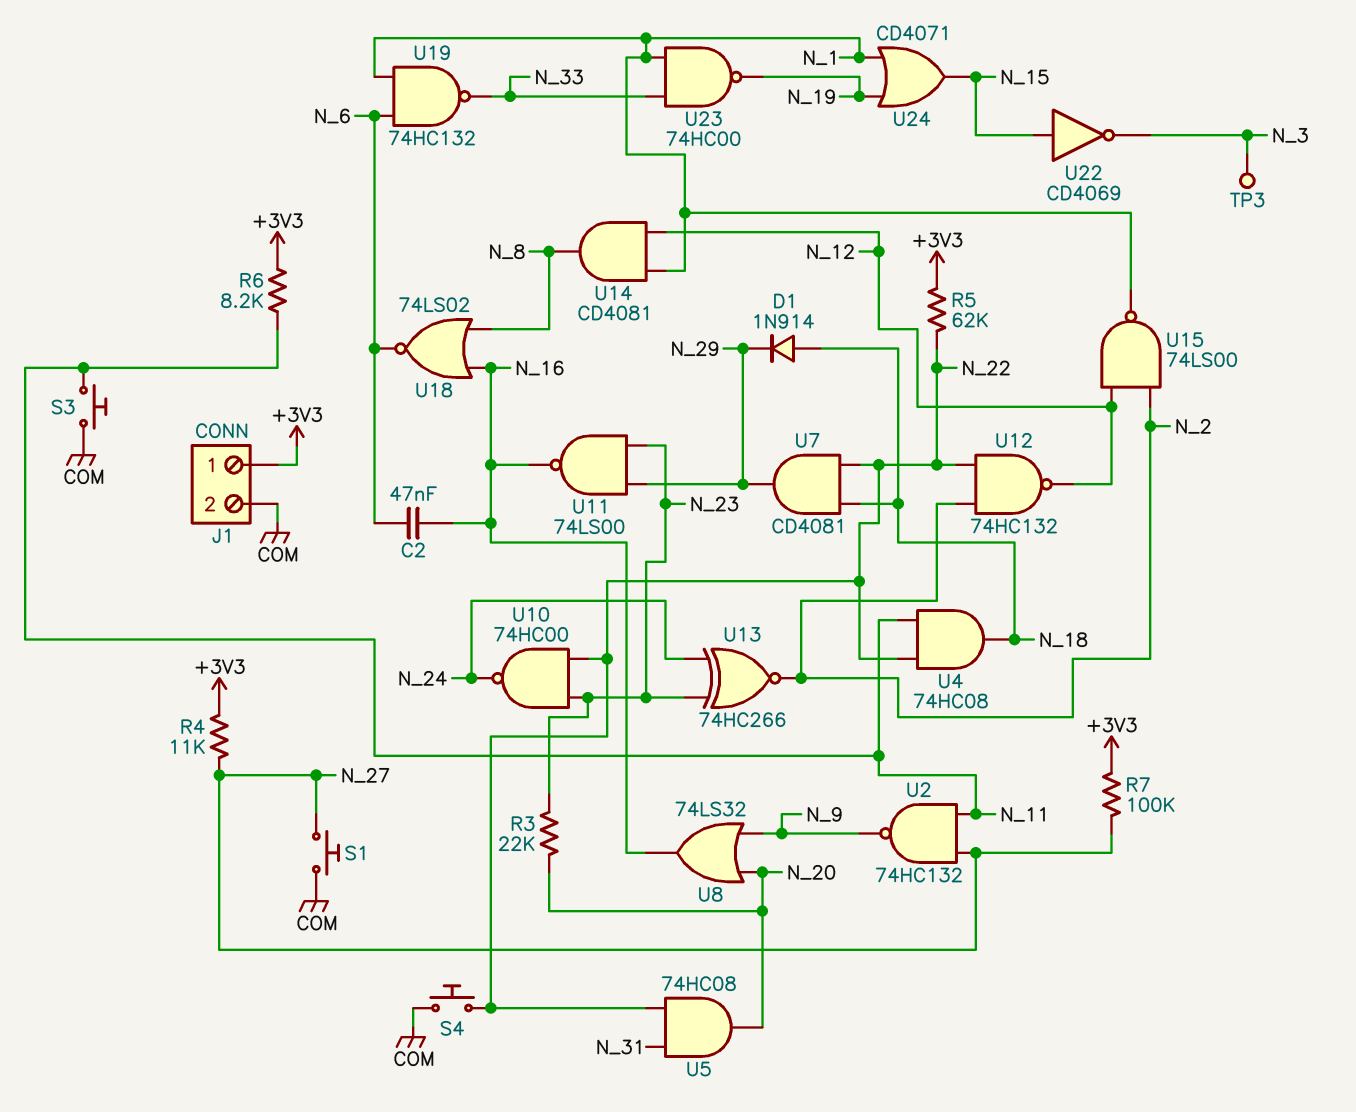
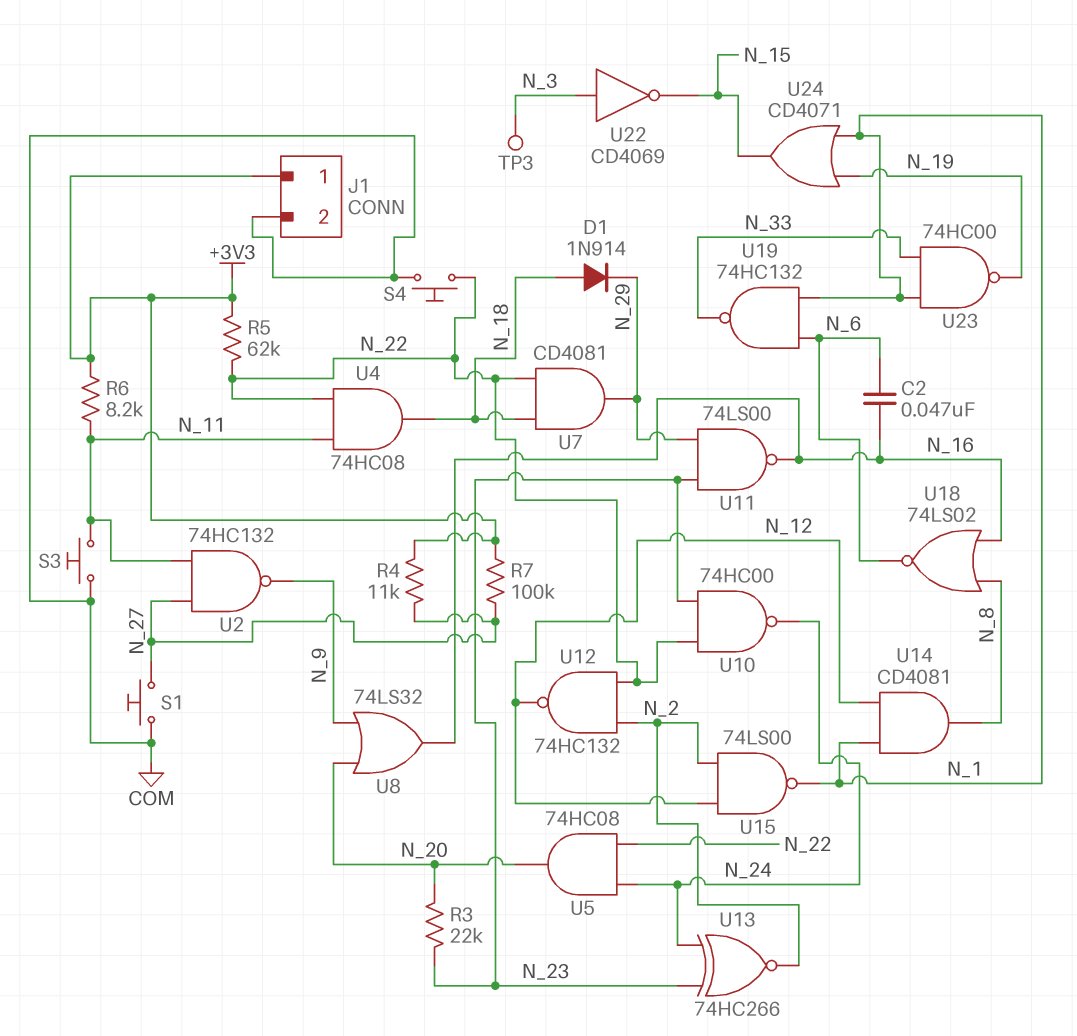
U5: AND 74HC08 (in N_22, in N_31, out N_20) -> AND 74HC08 (in N_22, in N_24, out N_20)
U22: NOT CD4069 (in N_15, out N_3) -> NOT CD4069 (in N_3, out N_15)

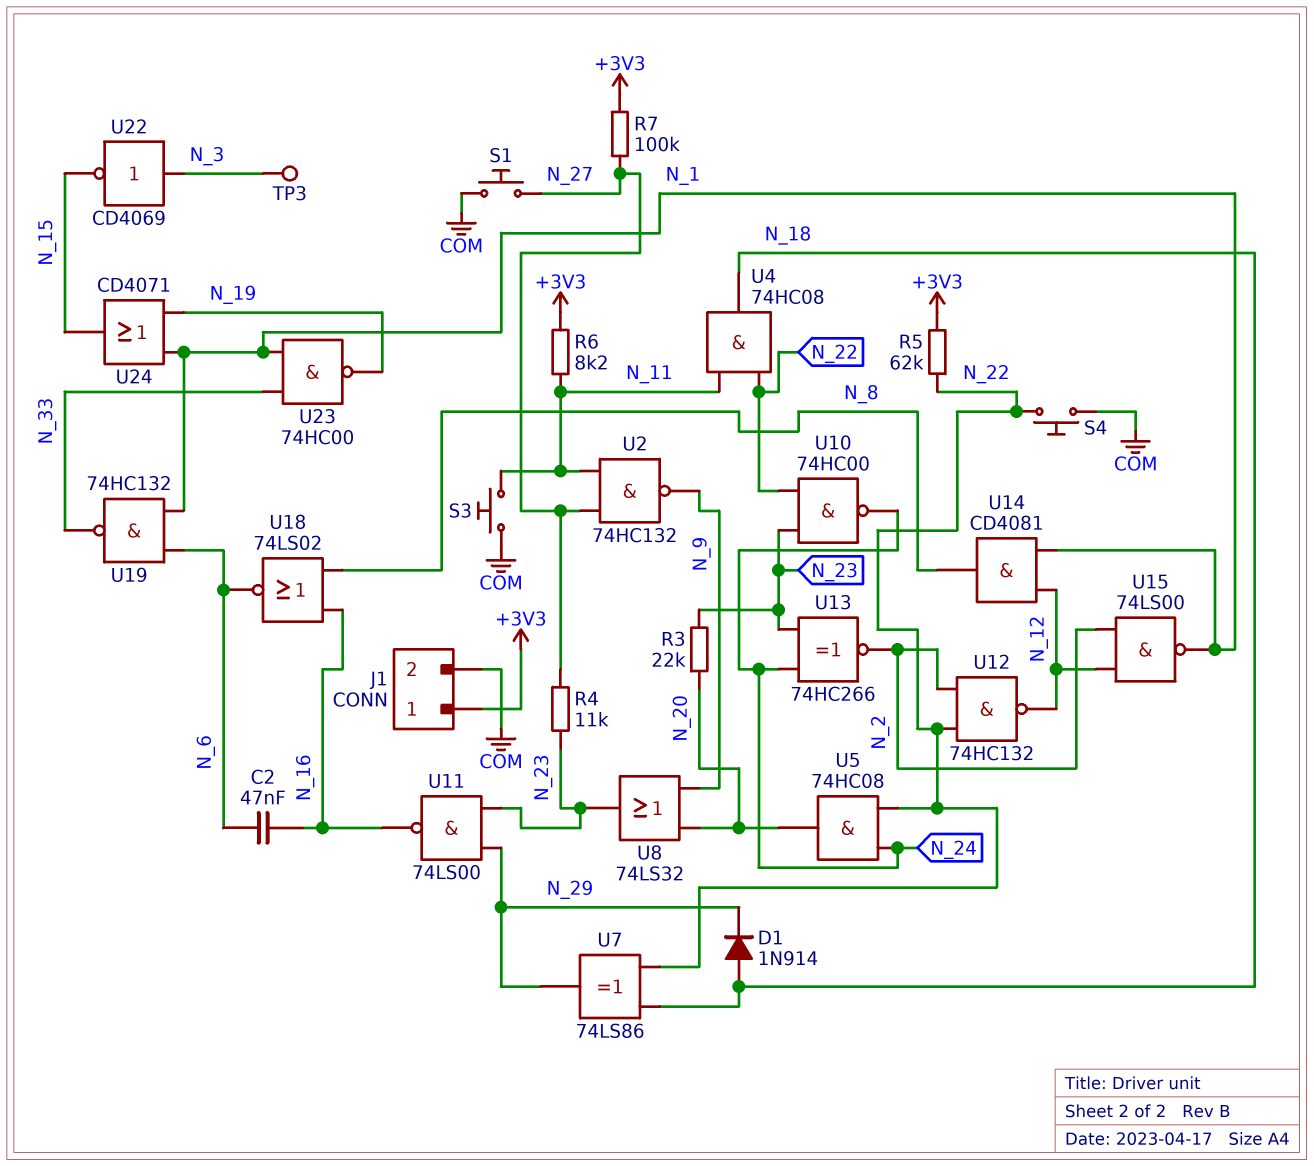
R4: 11k (+3V3, N_27) -> 11k (N_23, N_27)
U7: AND CD4081 (in N_18, in N_22, out N_29) -> XOR 74LS86 (in N_18, in N_22, out N_29)
U8: OR 74LS32 (in N_9, in N_20, out N_16) -> OR 74LS32 (in N_9, in N_20, out N_23)

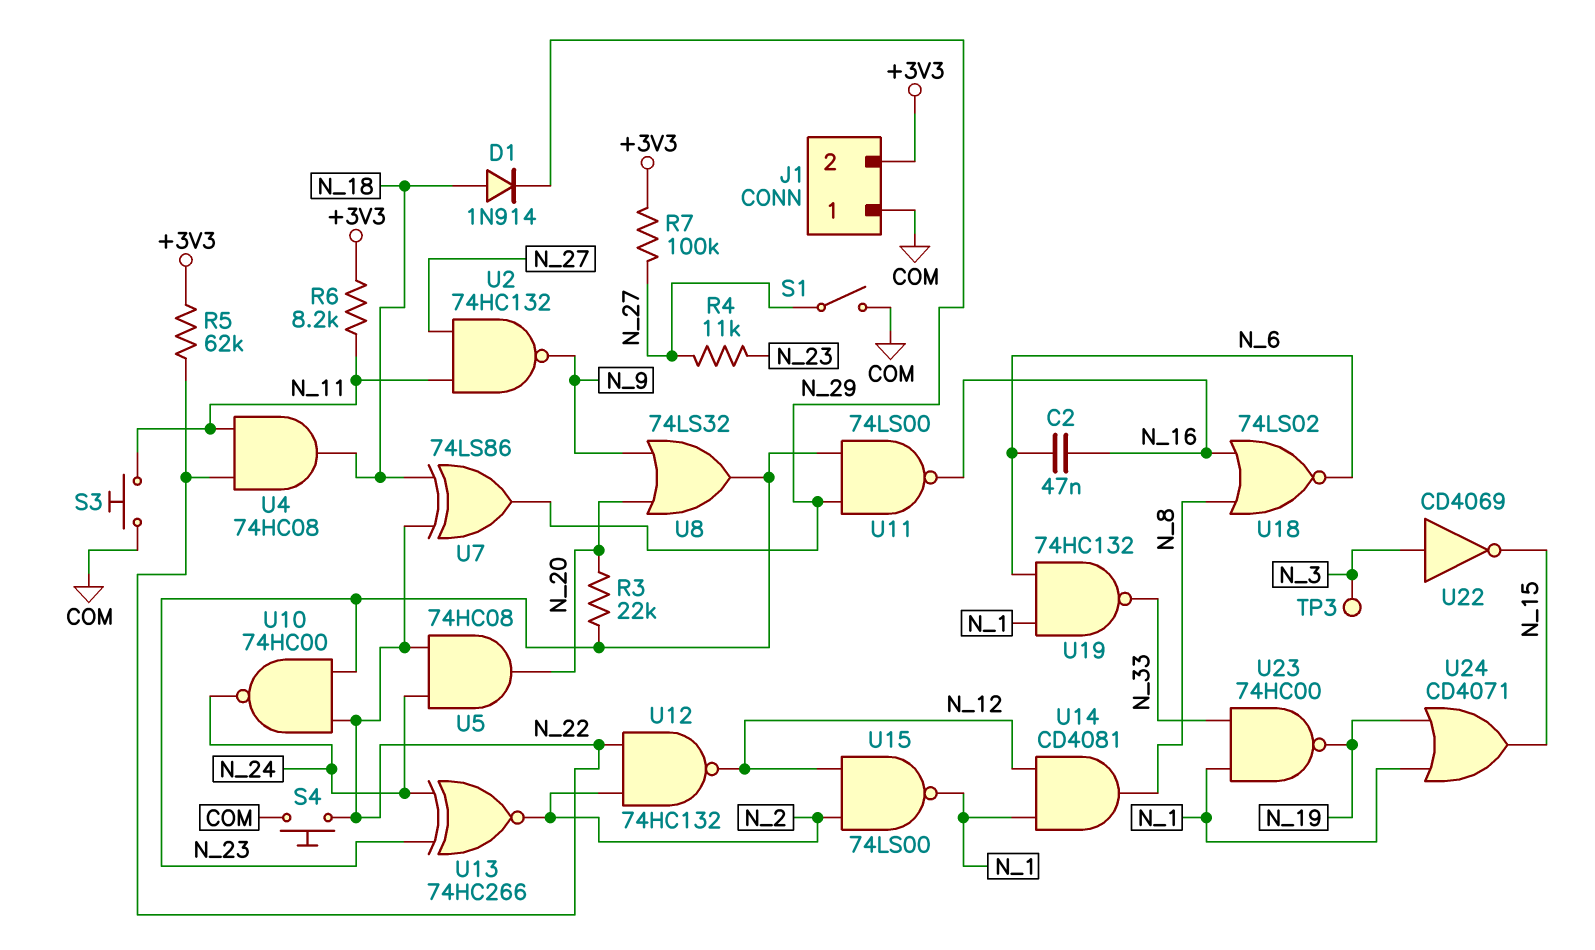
J1 pin 1: +3V3 -> COM
J1 pin 2: COM -> +3V3
S1: button (COM, N_27) -> switch (COM, N_27)

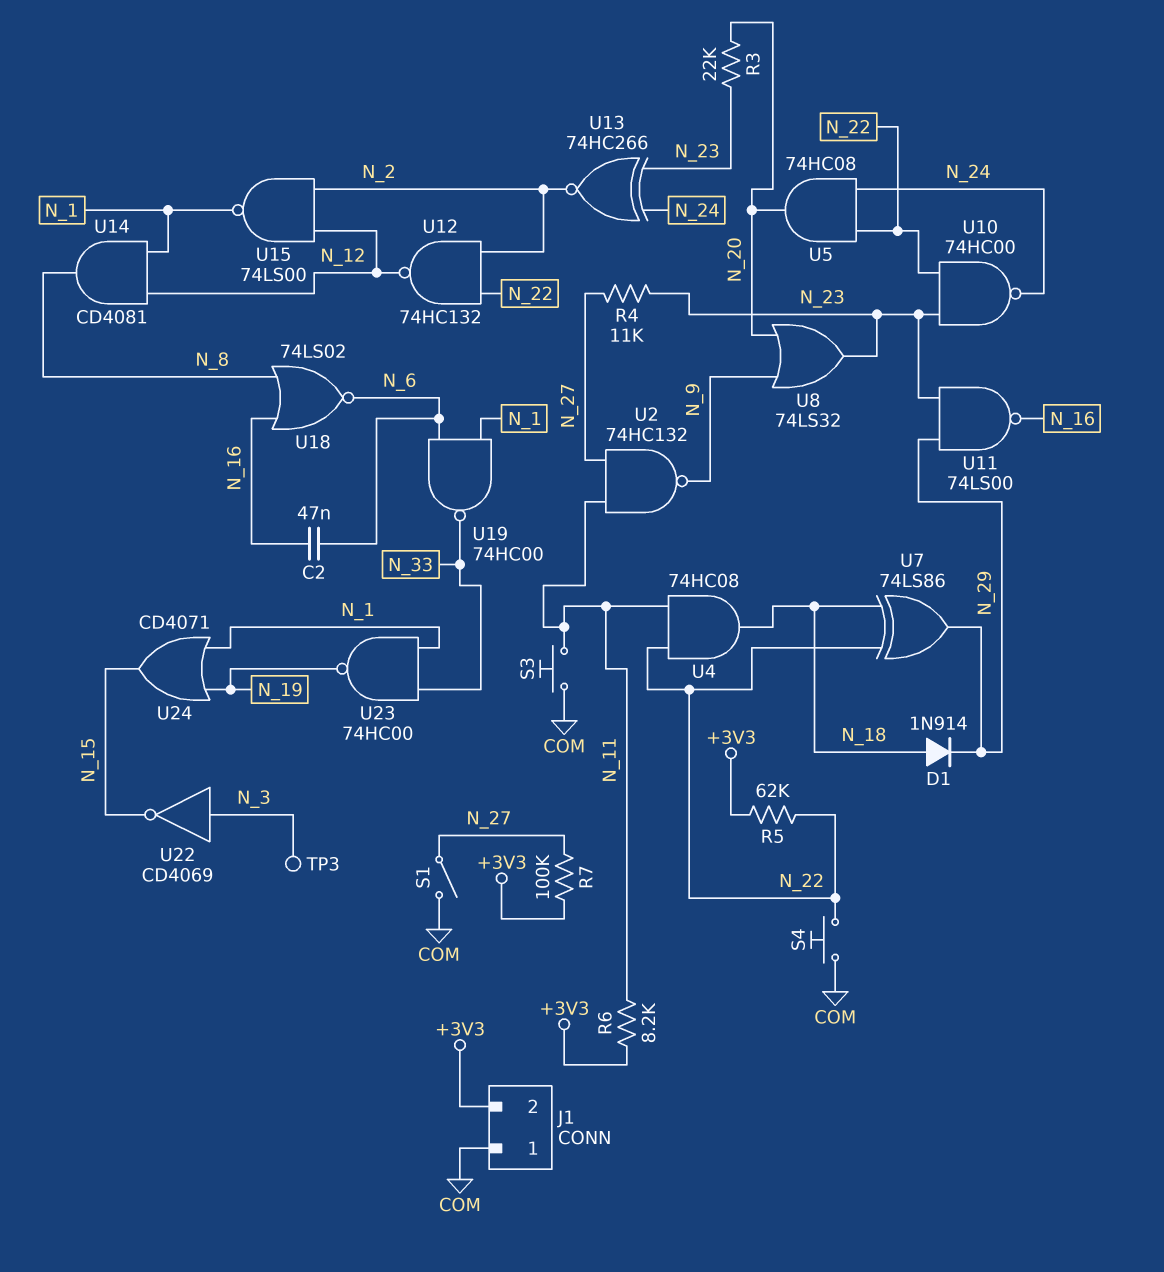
U19: NAND 74HC132 (in N_1, in N_6, out N_33) -> NAND 74HC00 (in N_1, in N_6, out N_33)

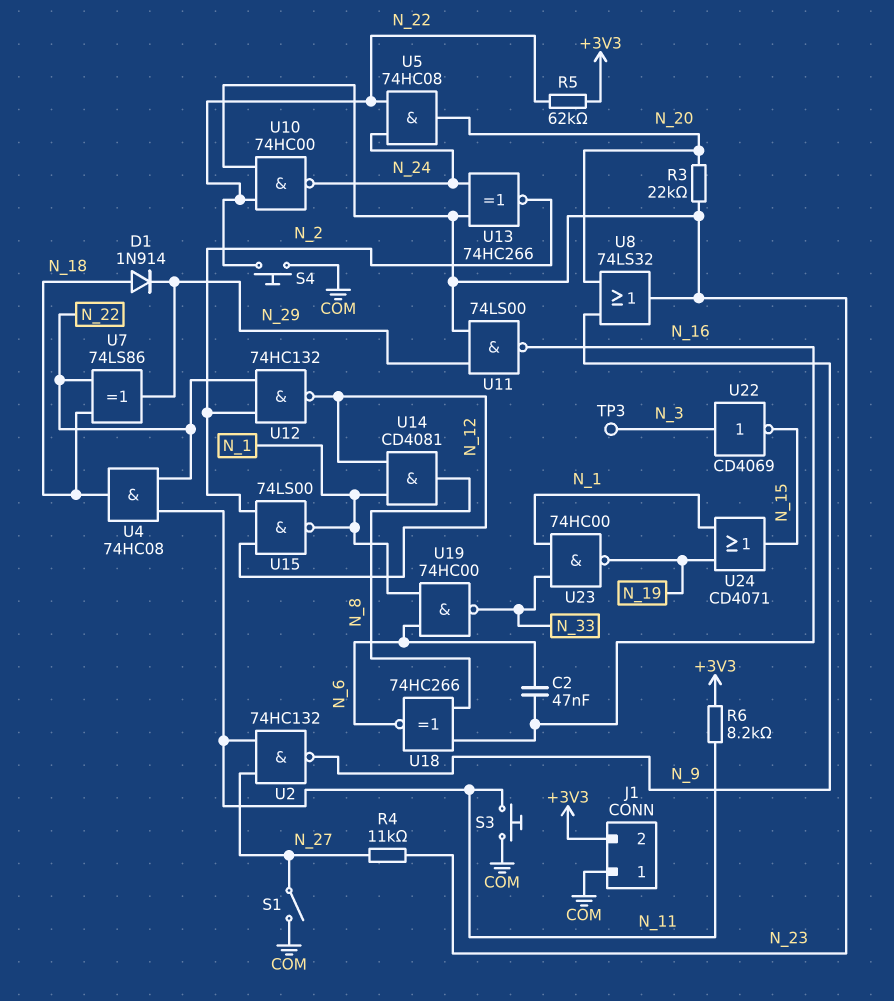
R7: 100k (+3V3, N_27) -> none
U18: NOR 74LS02 (in N_8, in N_16, out N_6) -> XNOR 74HC266 (in N_8, in N_16, out N_6)

